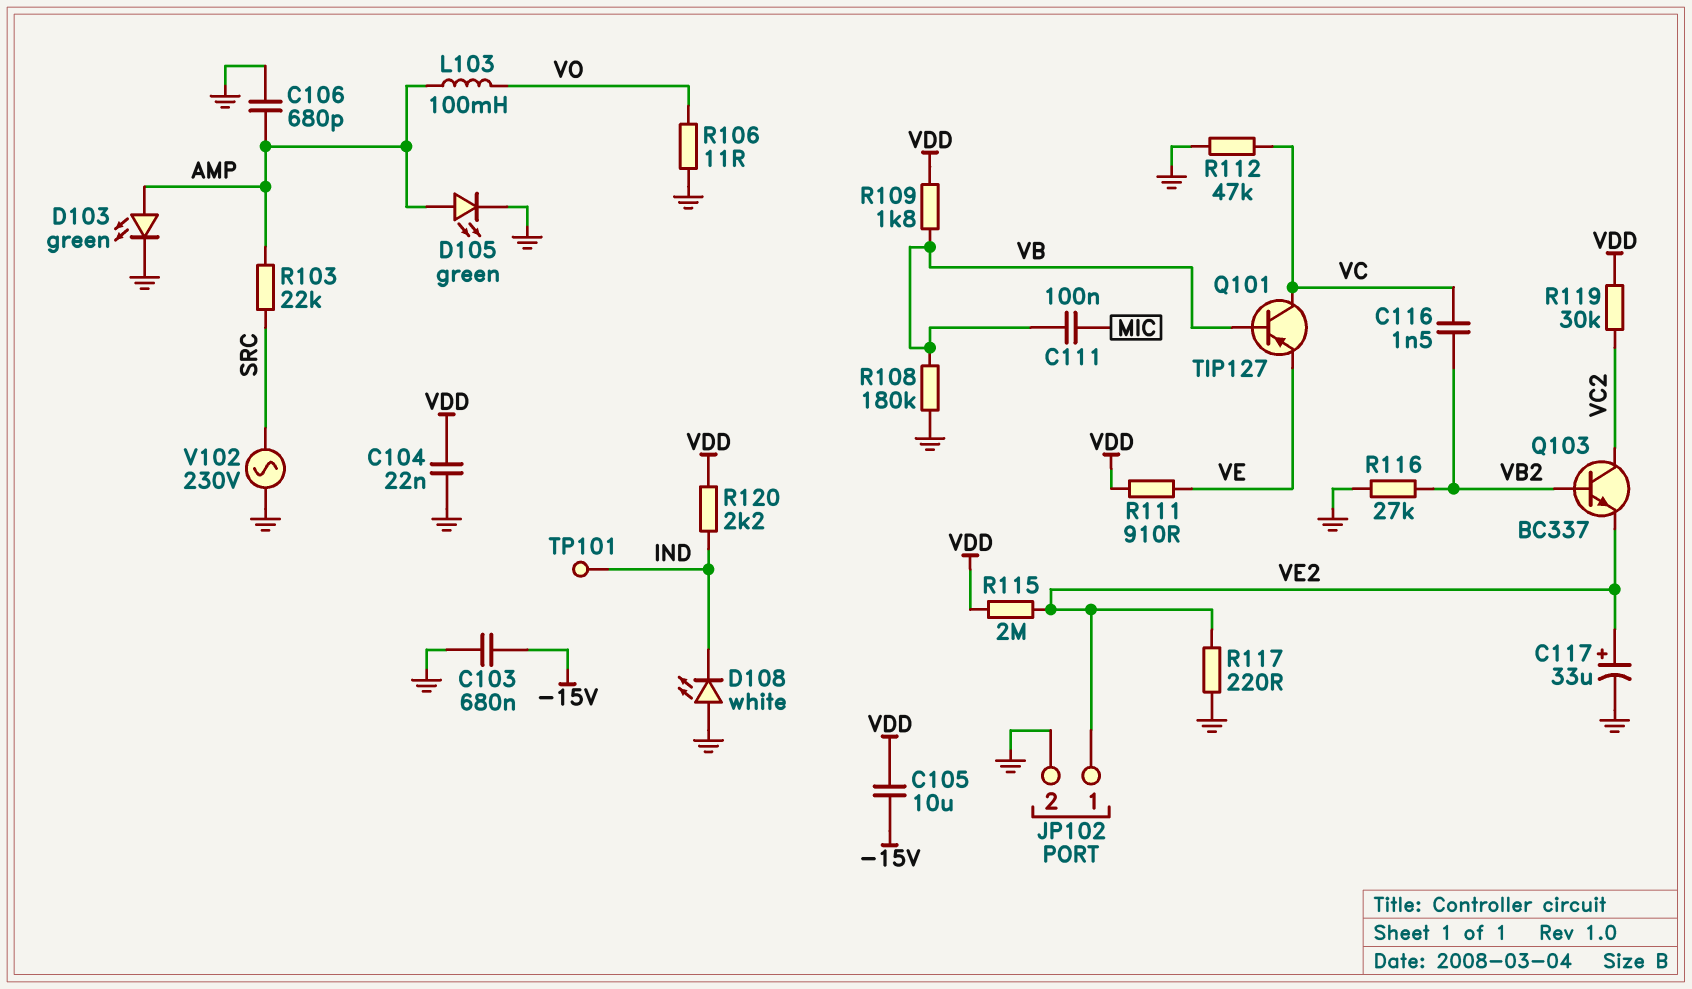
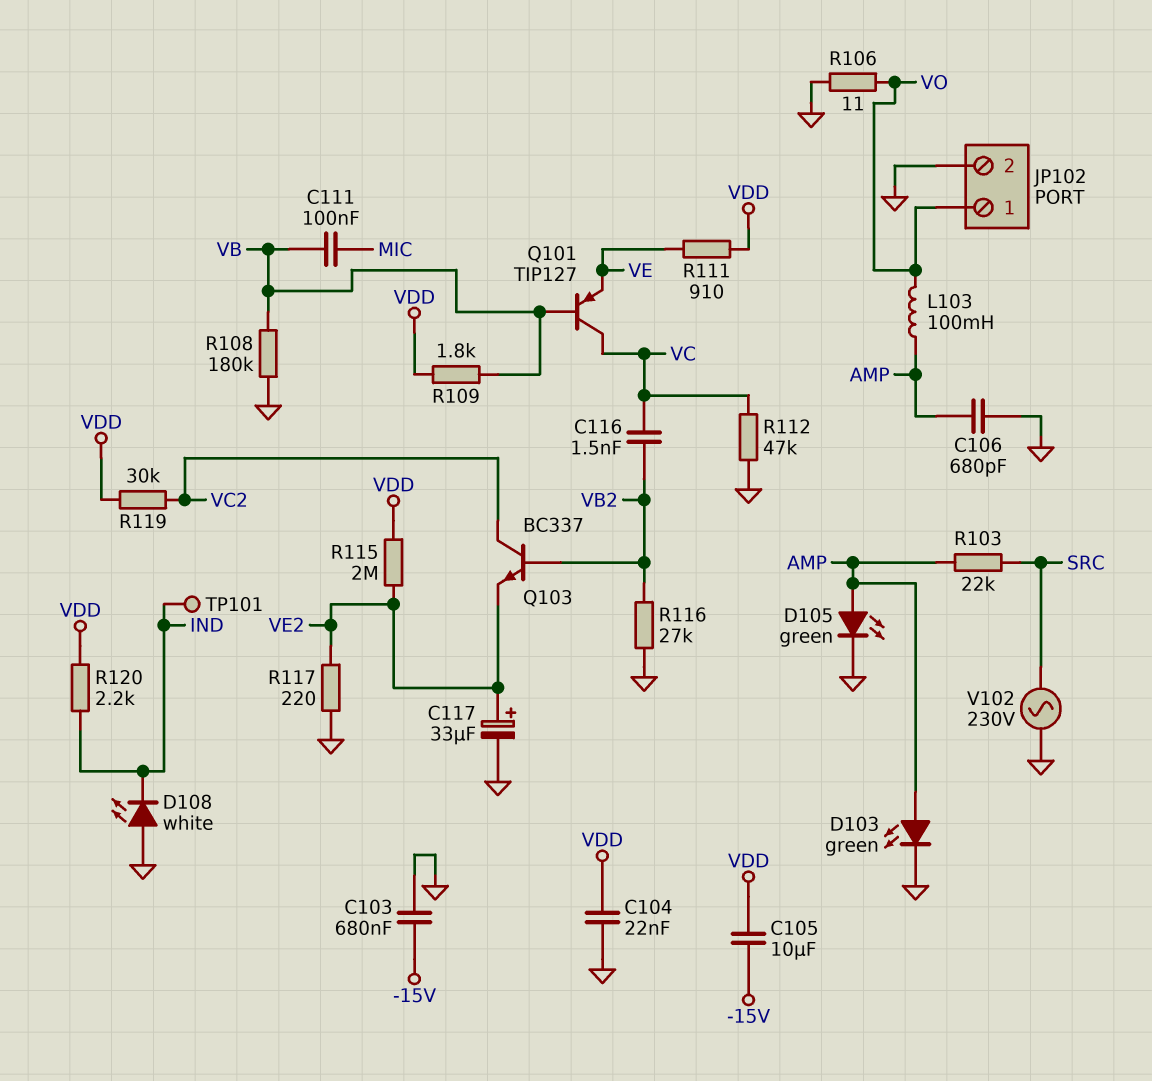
JP102 pin 1: VE2 -> VO

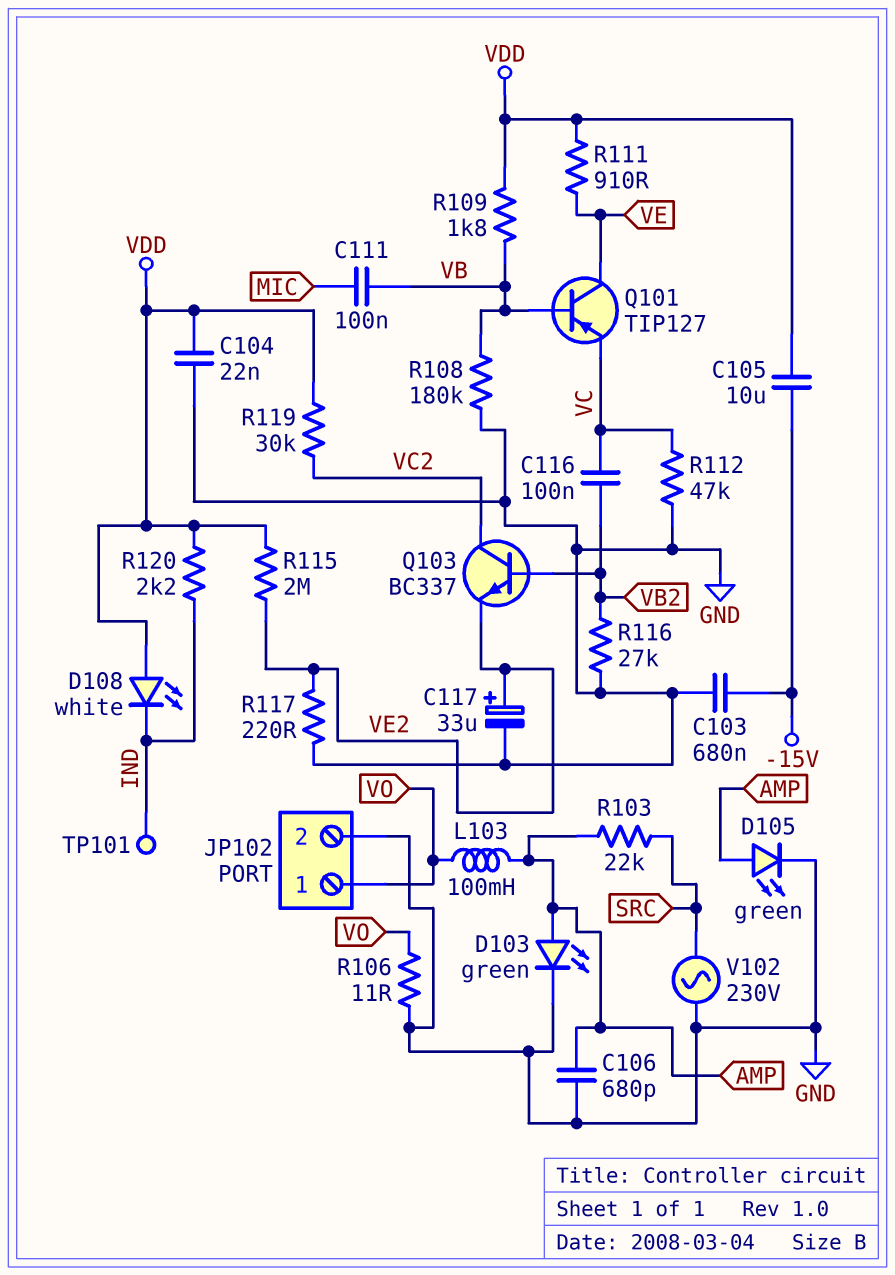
C116: 1.5nF (VB2, VC) -> 100nF (VB2, VC)
D108: LED white (A GND, K IND) -> LED white (A VDD, K IND)
Q101: PNP TIP127 (B VB, C VC, E VE) -> PNP TIP127 (B VB, C VE, E VC)

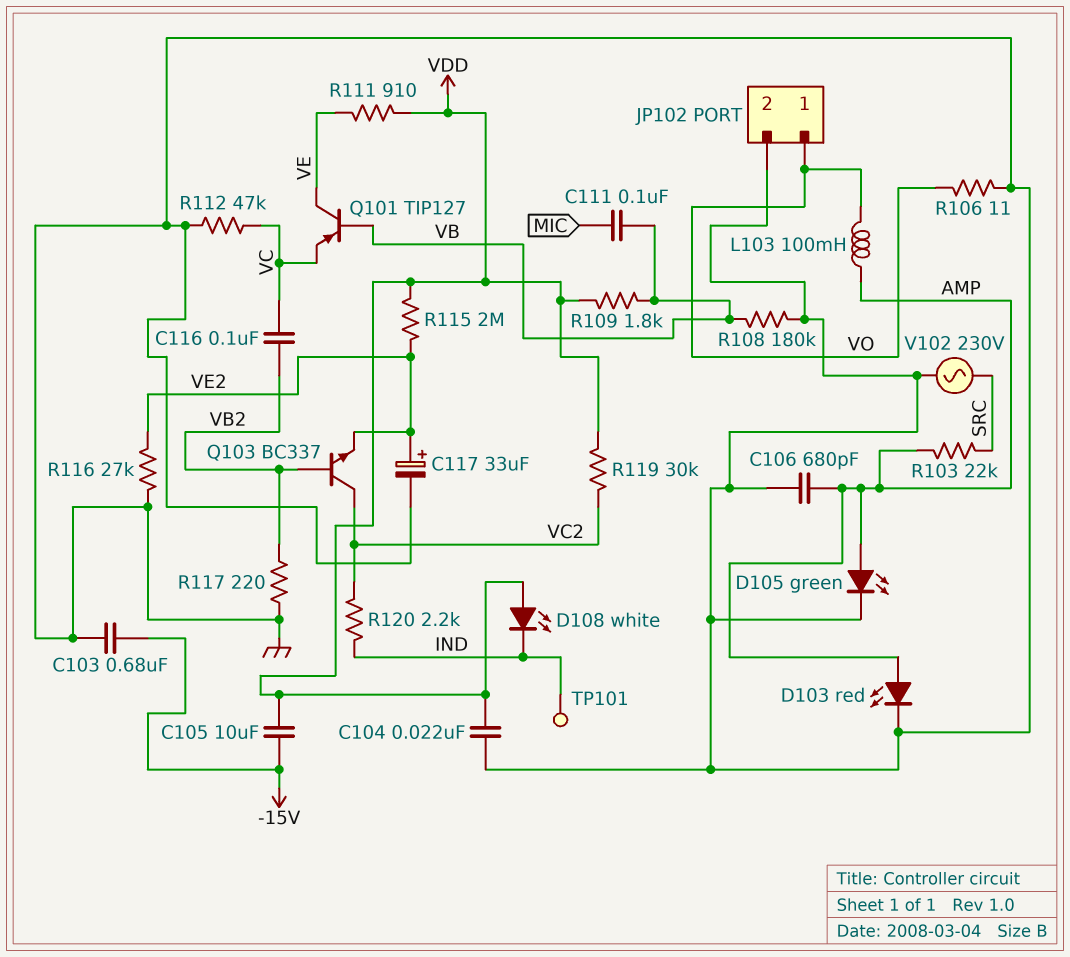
D103: LED green (A AMP, K GND) -> LED red (A AMP, K GND)
R116: 27k (GND, VB2) -> 27k (GND, VE2)
R117: 220 (GND, VE2) -> 220 (GND, VB2)
R120: 2.2k (IND, VDD) -> 2.2k (IND, VC2)

